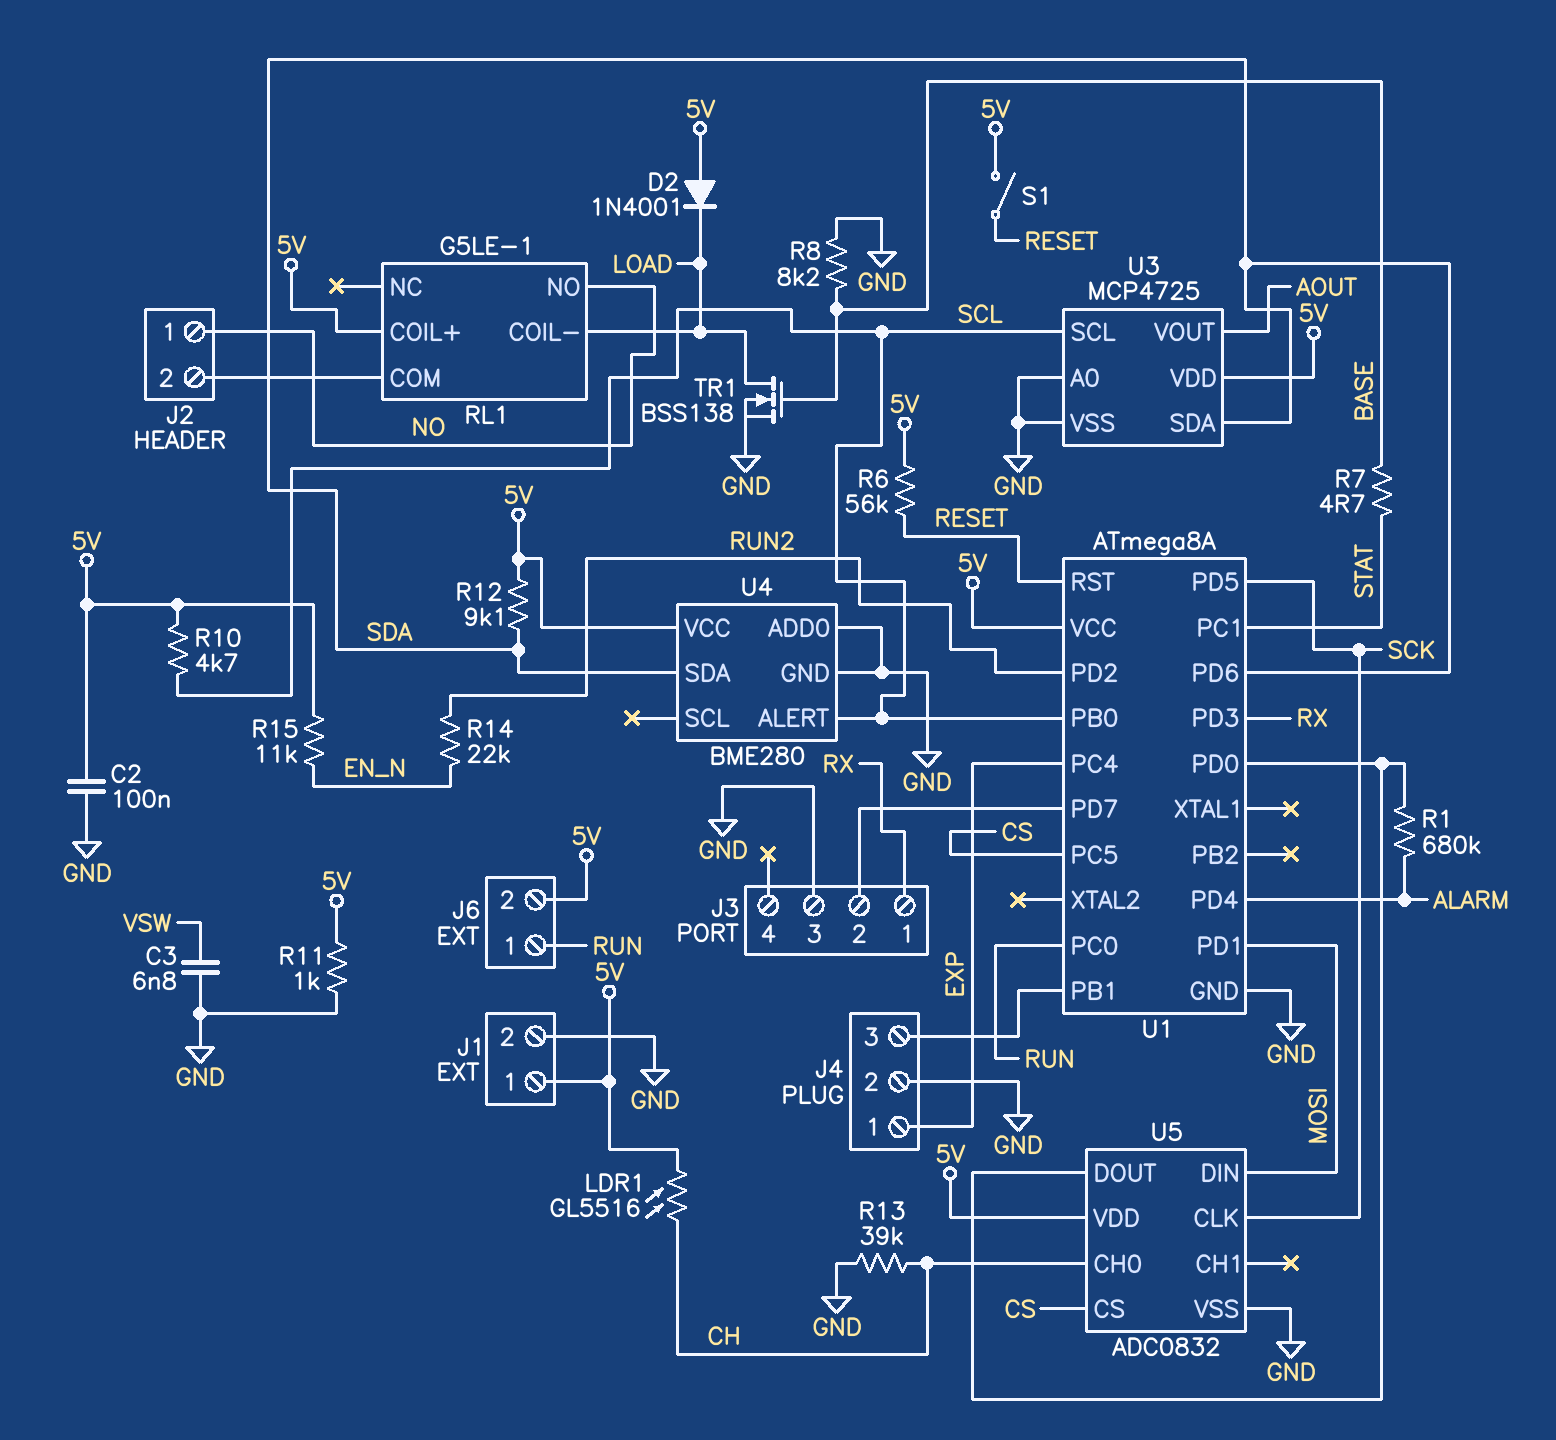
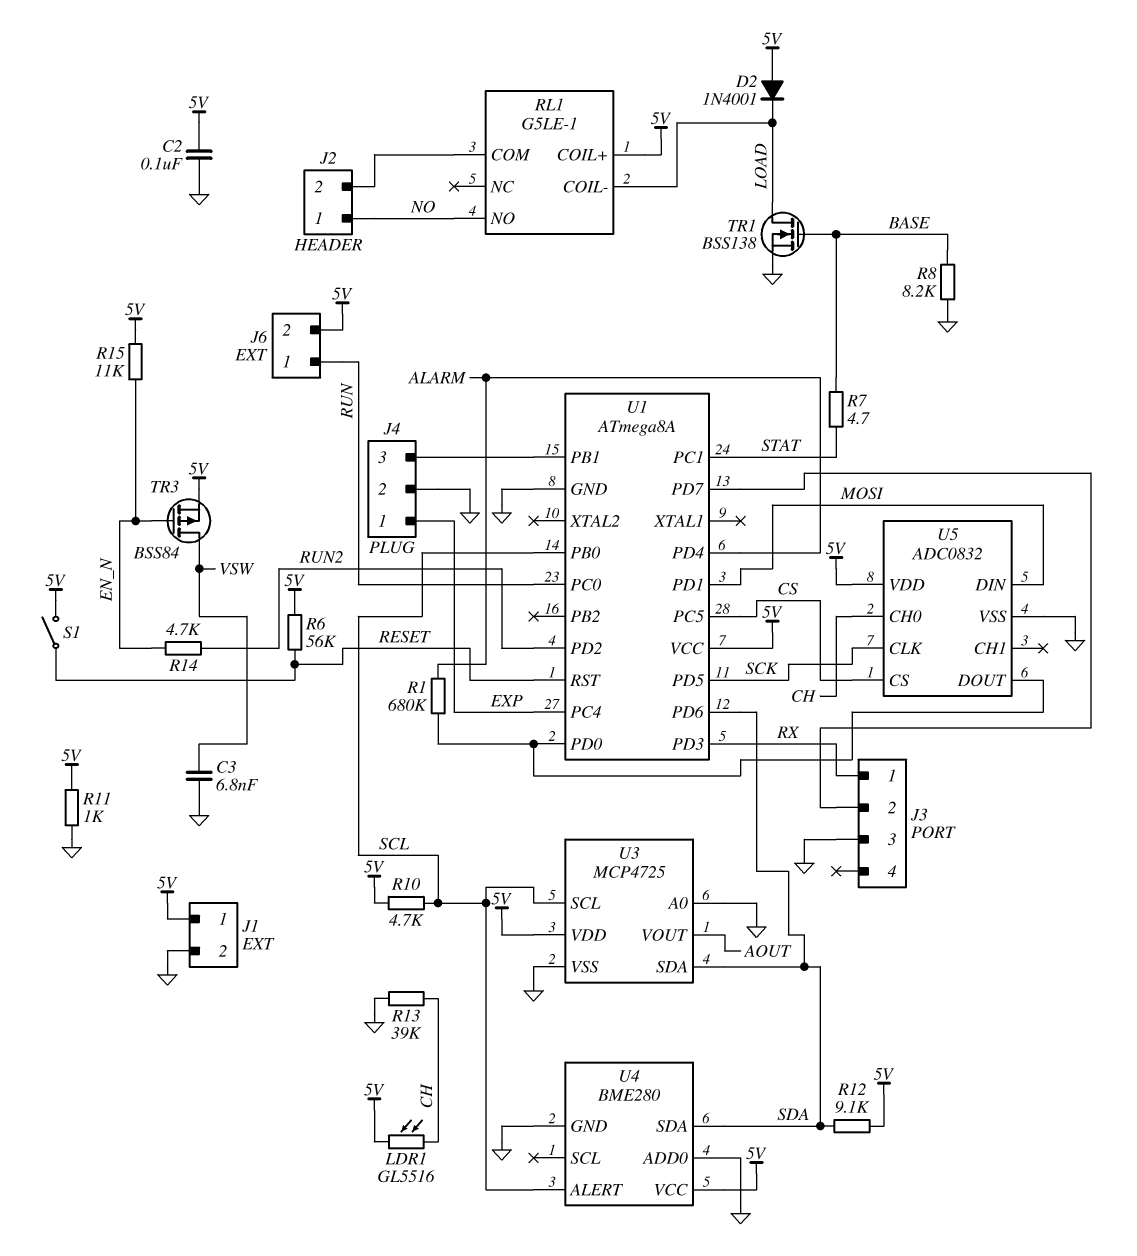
R14: 22k (EN_N, RUN2) -> 4.7k (EN_N, RUN2)
TR3: none -> PMOS BSS84 (G EN_N, D VSW, S 5V)

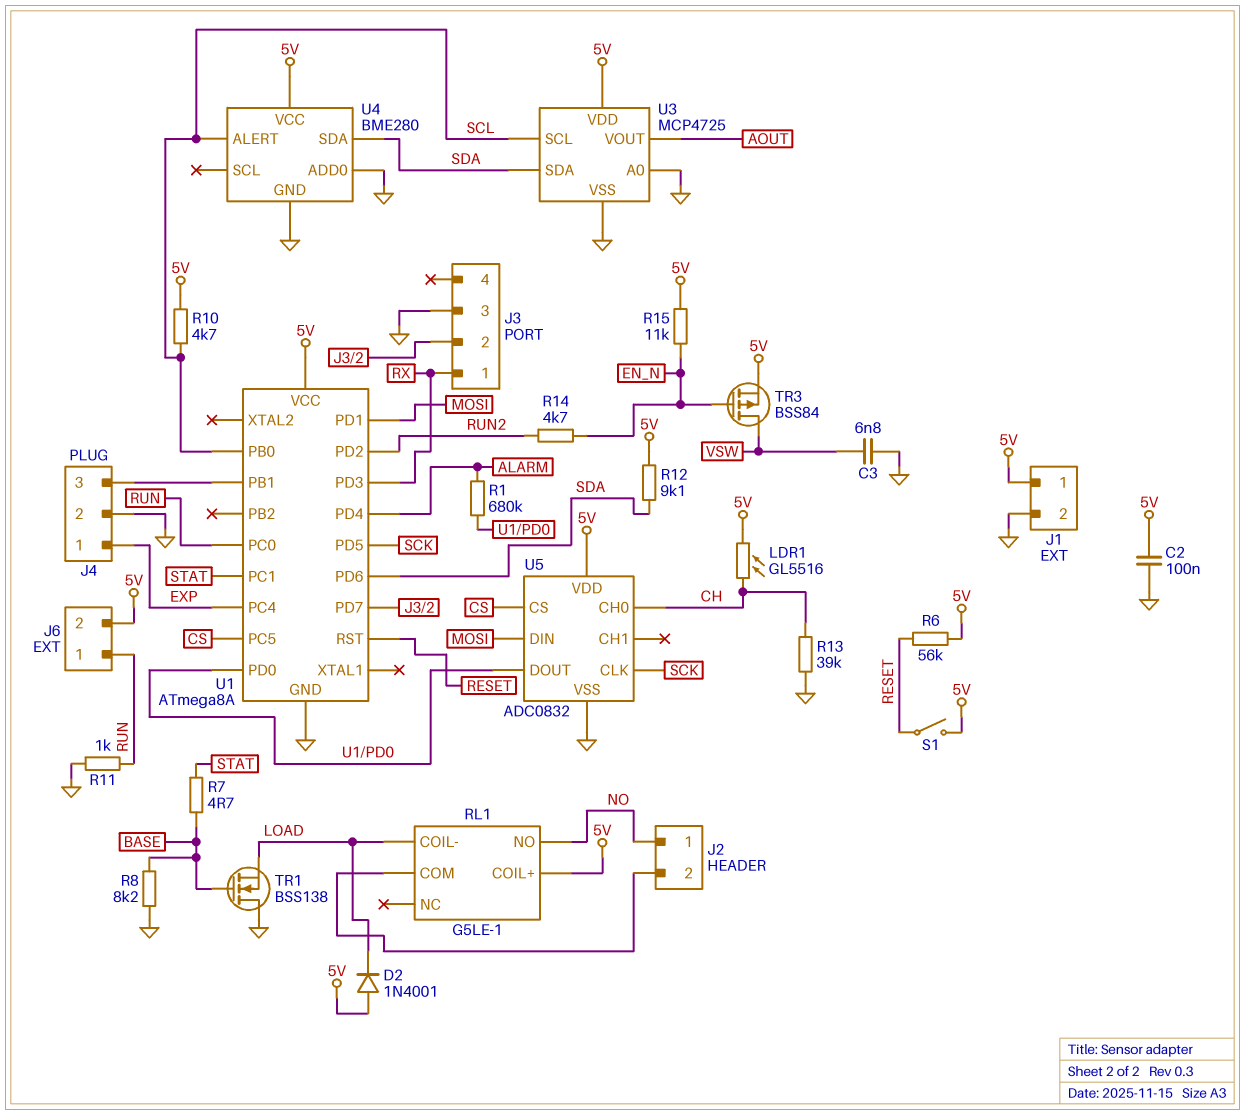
R11: 1k (5V, GND) -> 1k (GND, RUN)
TR1: NMOS BSS138 (G BASE, D LOAD, S GND) -> NMOS BSS138 (G BASE, D GND, S LOAD)

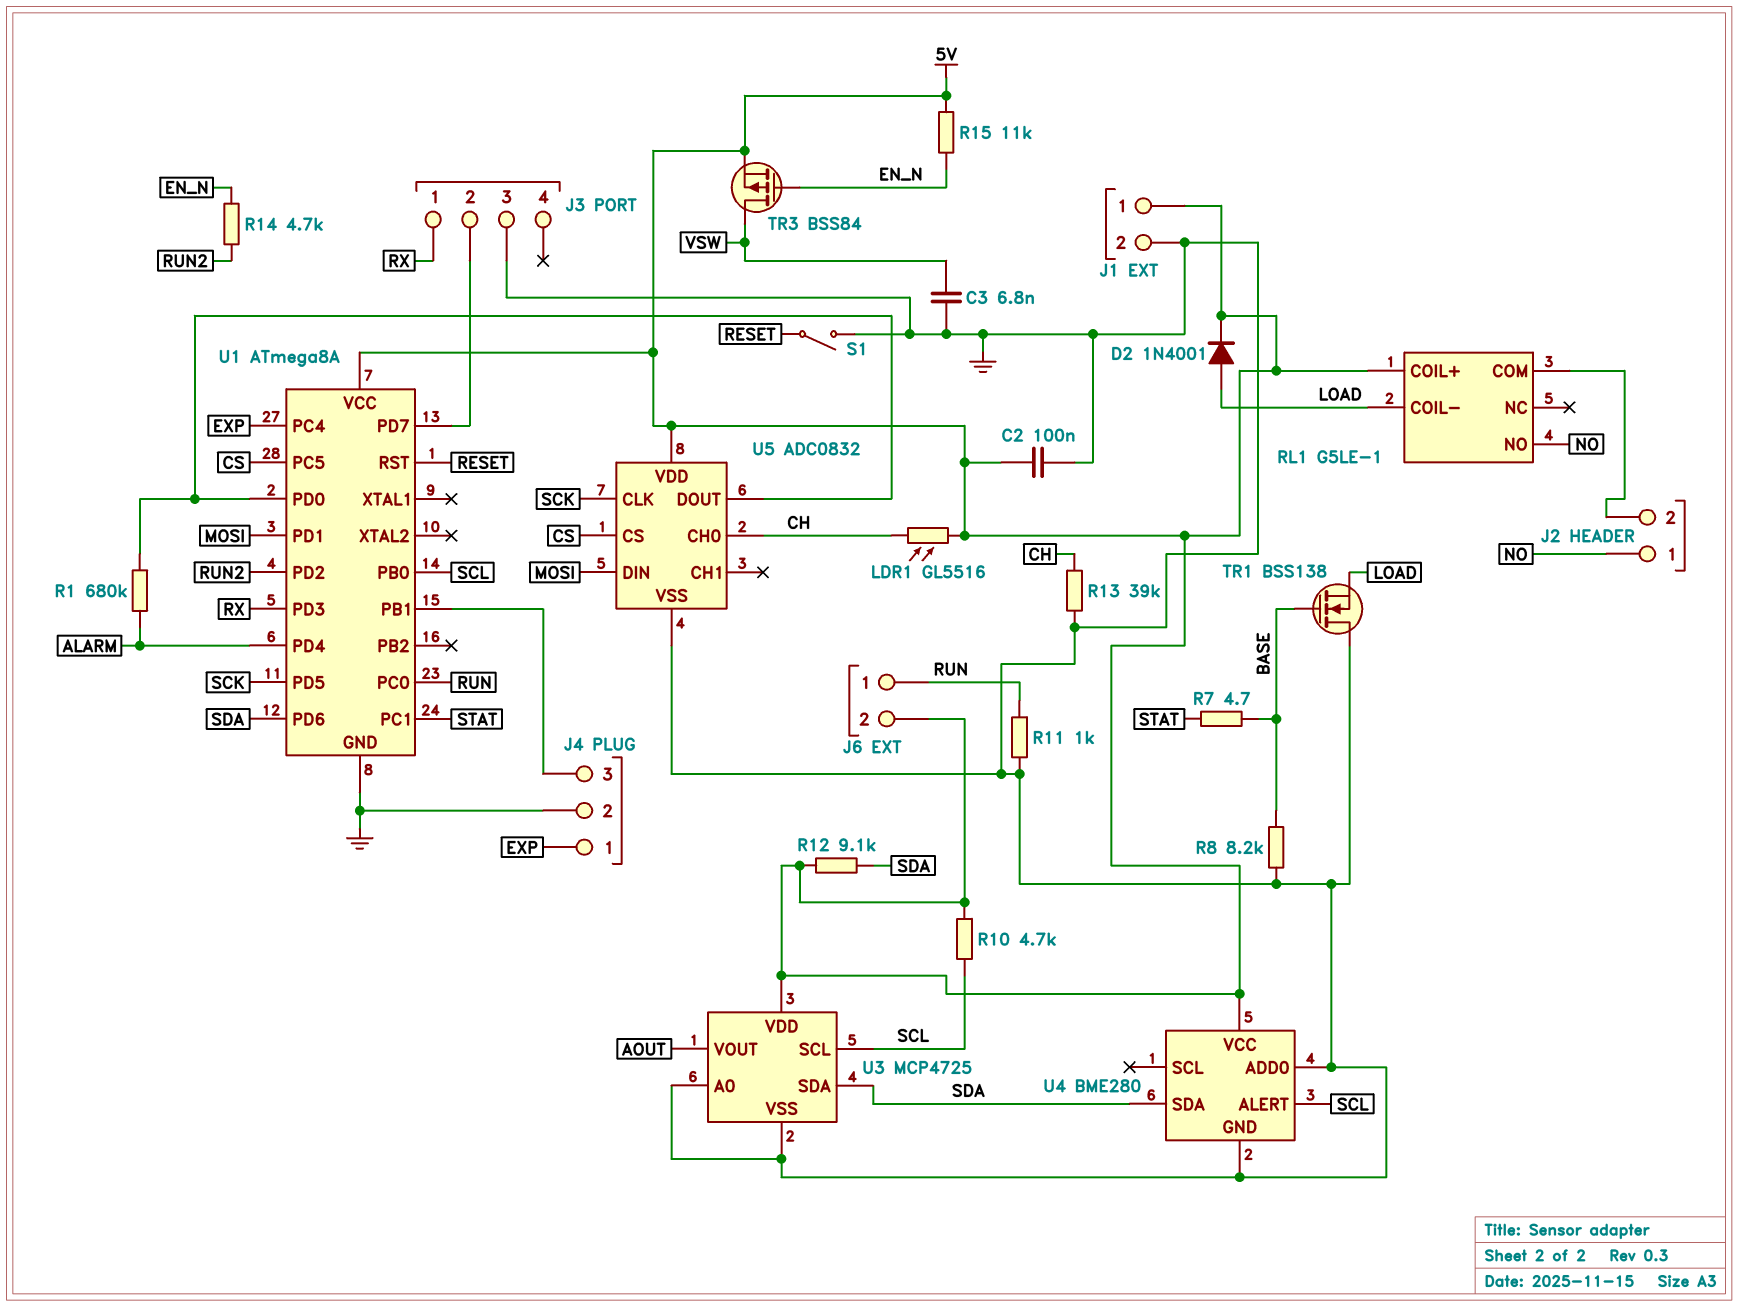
D2: diode 1N4001 (A 5V, K LOAD) -> diode 1N4001 (A LOAD, K 5V)
R6: 56k (5V, RESET) -> none
S1: switch (5V, RESET) -> switch (GND, RESET)

